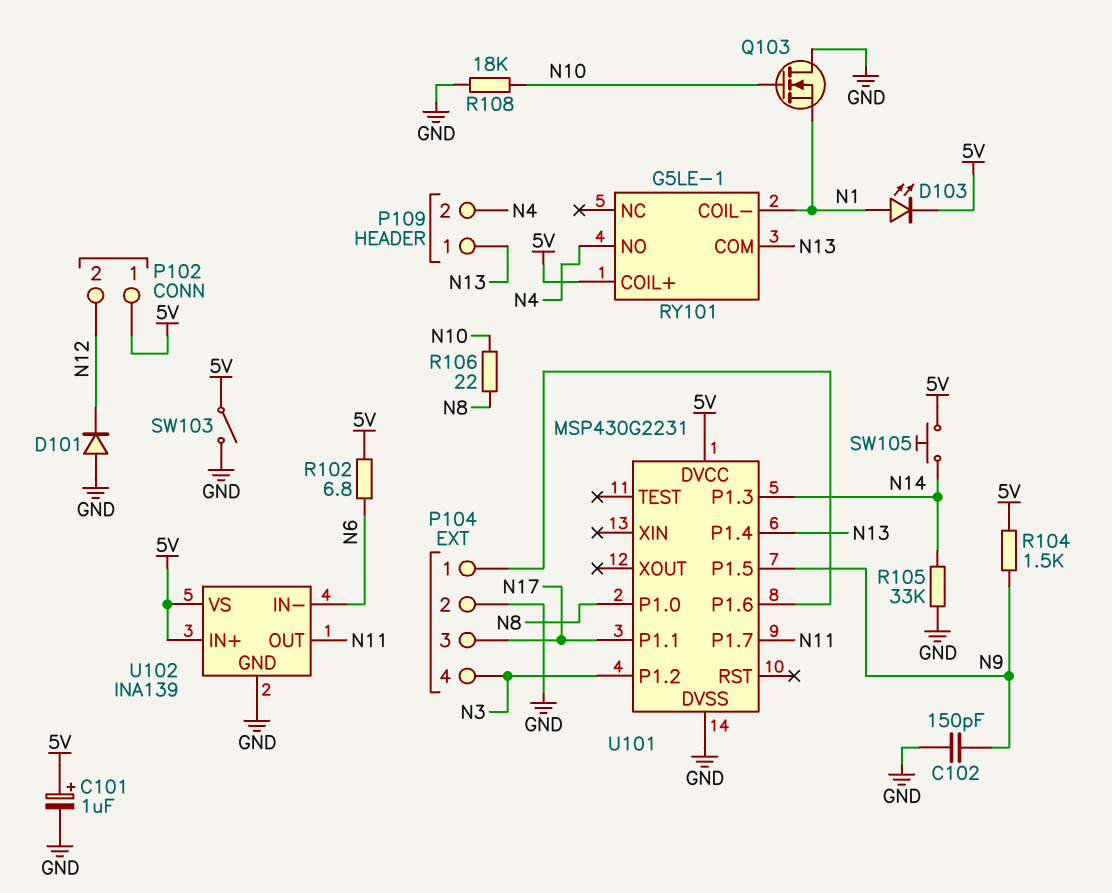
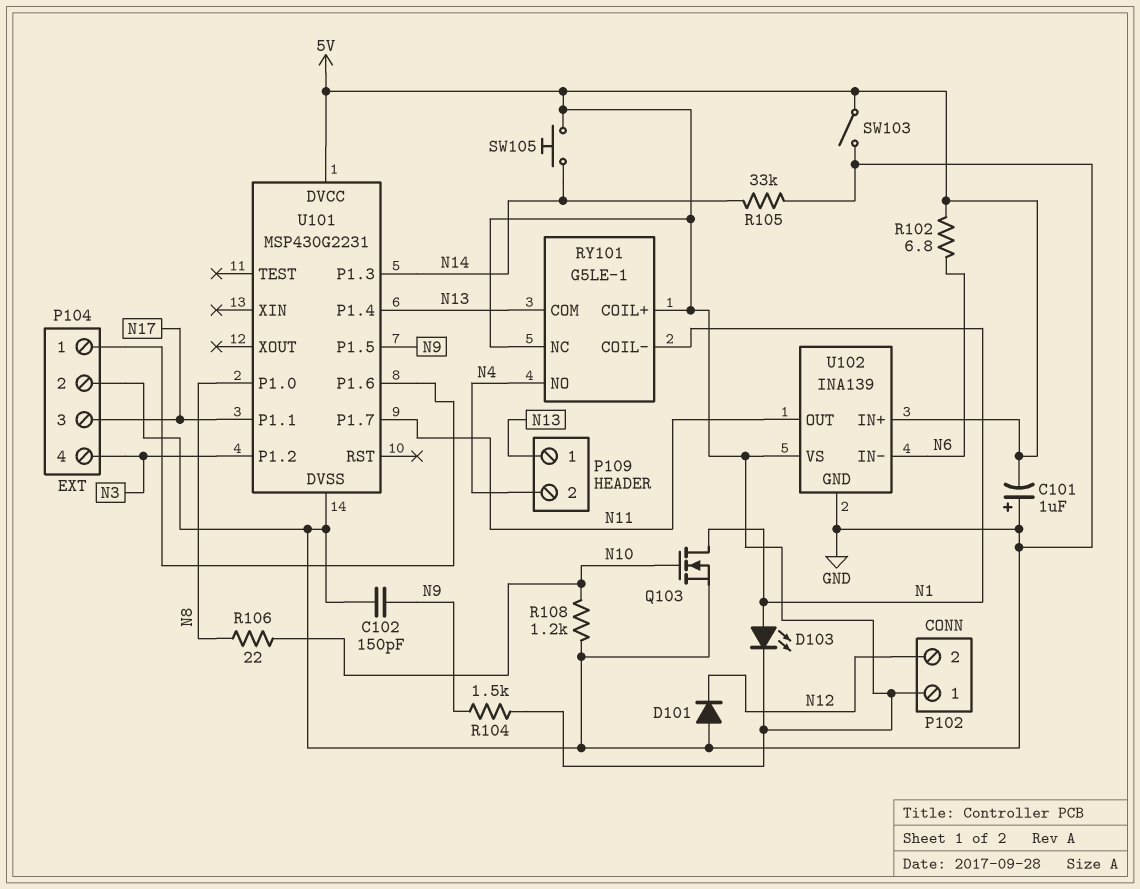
C101: 1uF (plus 5V, minus GND) -> 1uF (plus GND, minus 5V)
Q103: NMOS (G N10, D GND, S N1) -> NMOS (G N10, D N1, S GND)
R108: 18k (GND, N10) -> 1.2k (GND, N10)
RY101 pin NC: none -> 5V

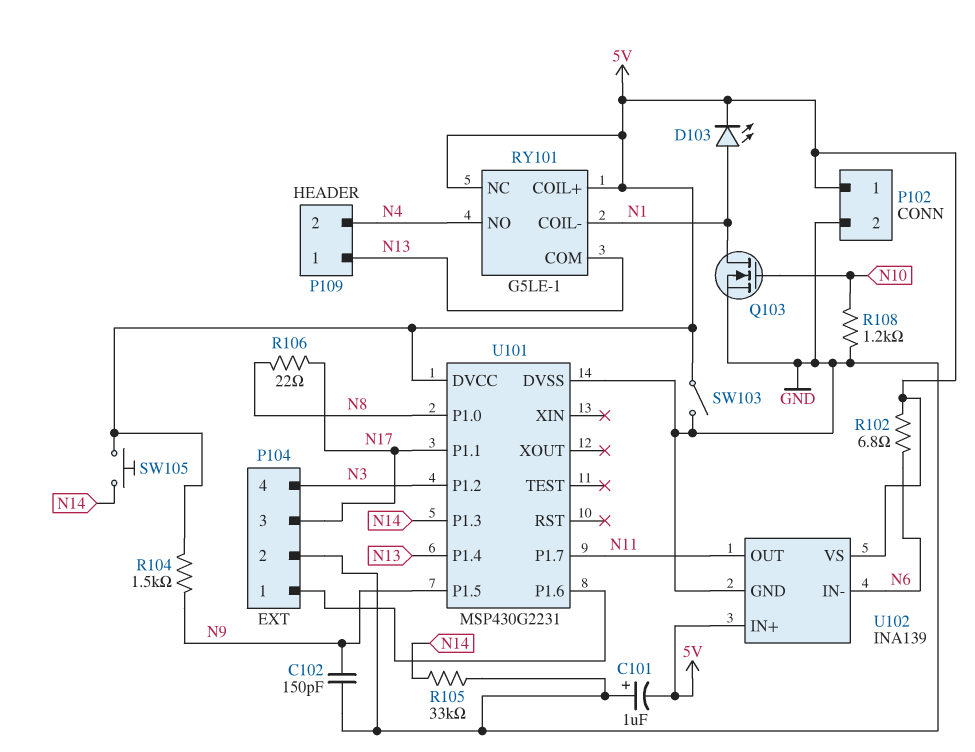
D101: diode (A GND, K N12) -> none
P102 pin 2: N12 -> GND
R106: 22 (N8, N10) -> 22 (N8, N17)

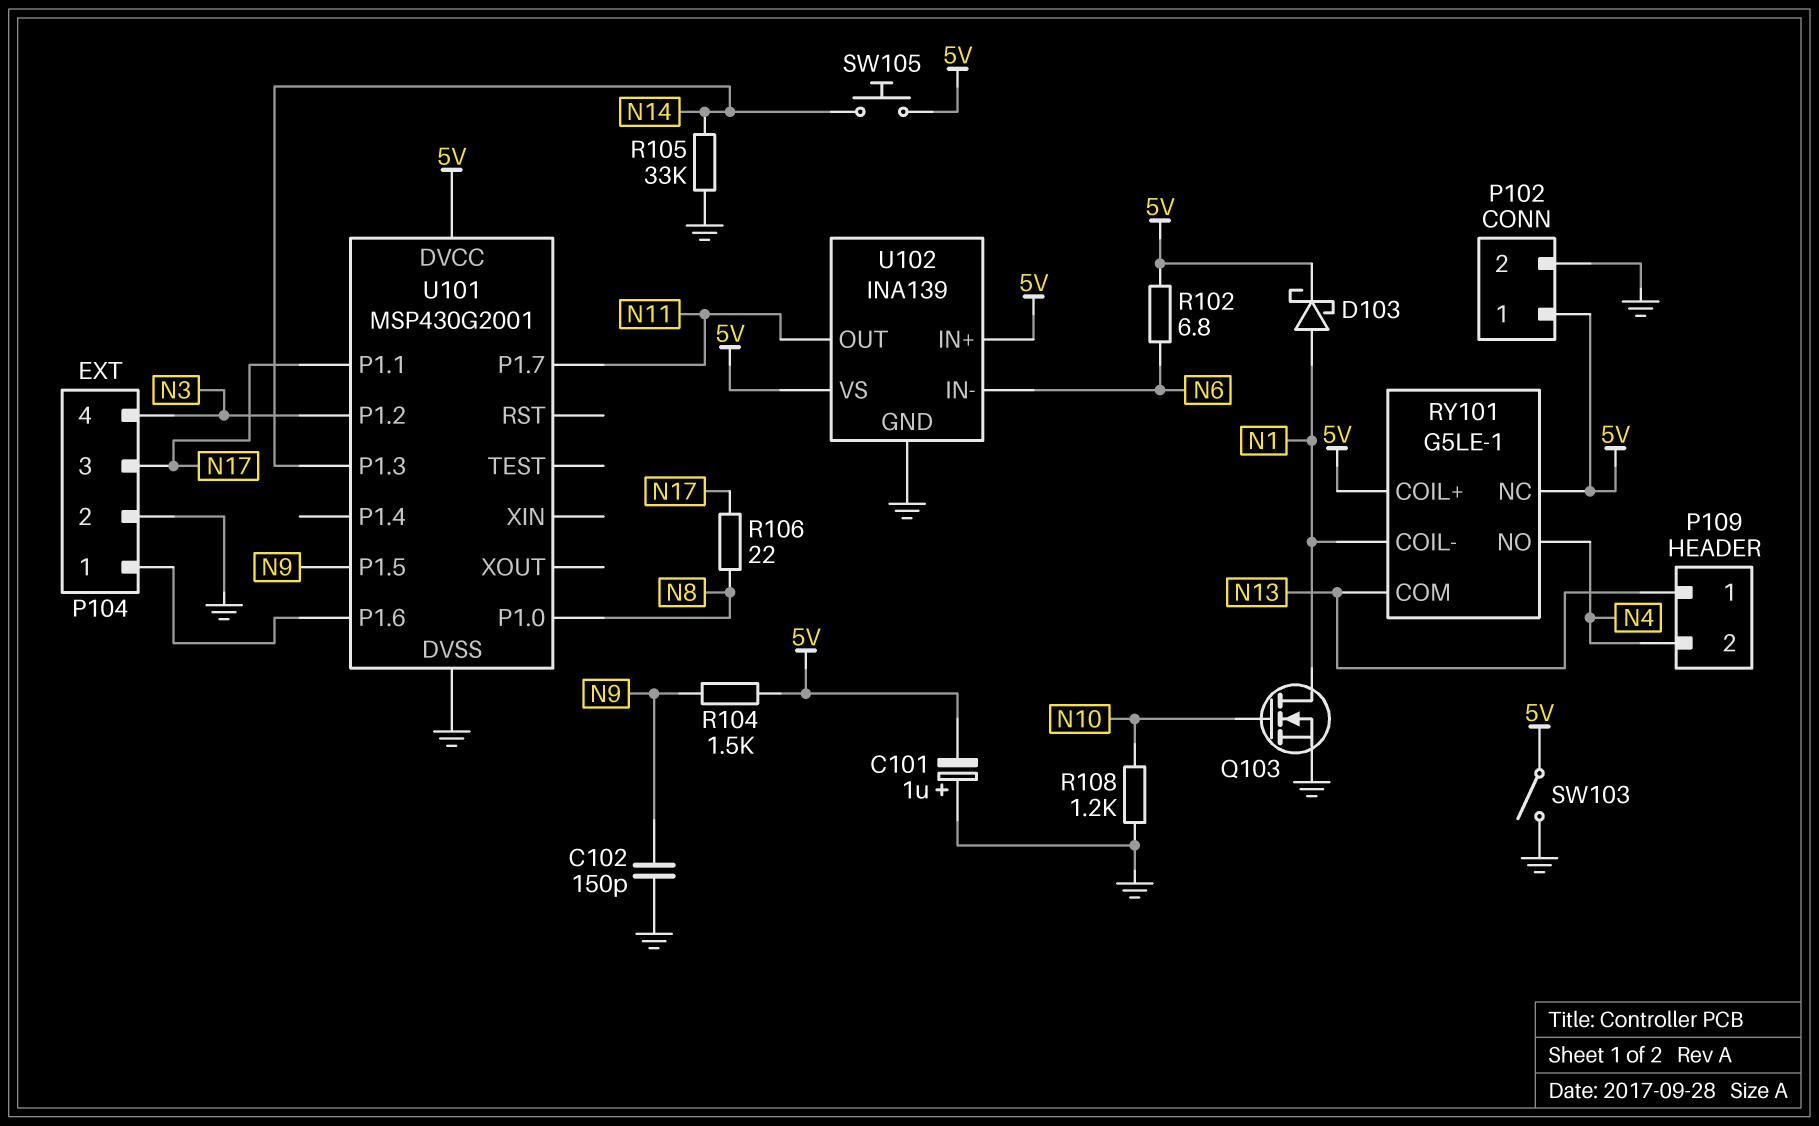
D103: LED (A N1, K 5V) -> schottky (A N1, K 5V)
U101: MSP430G2231 -> MSP430G2001
U101 pin P1.4: N13 -> none

